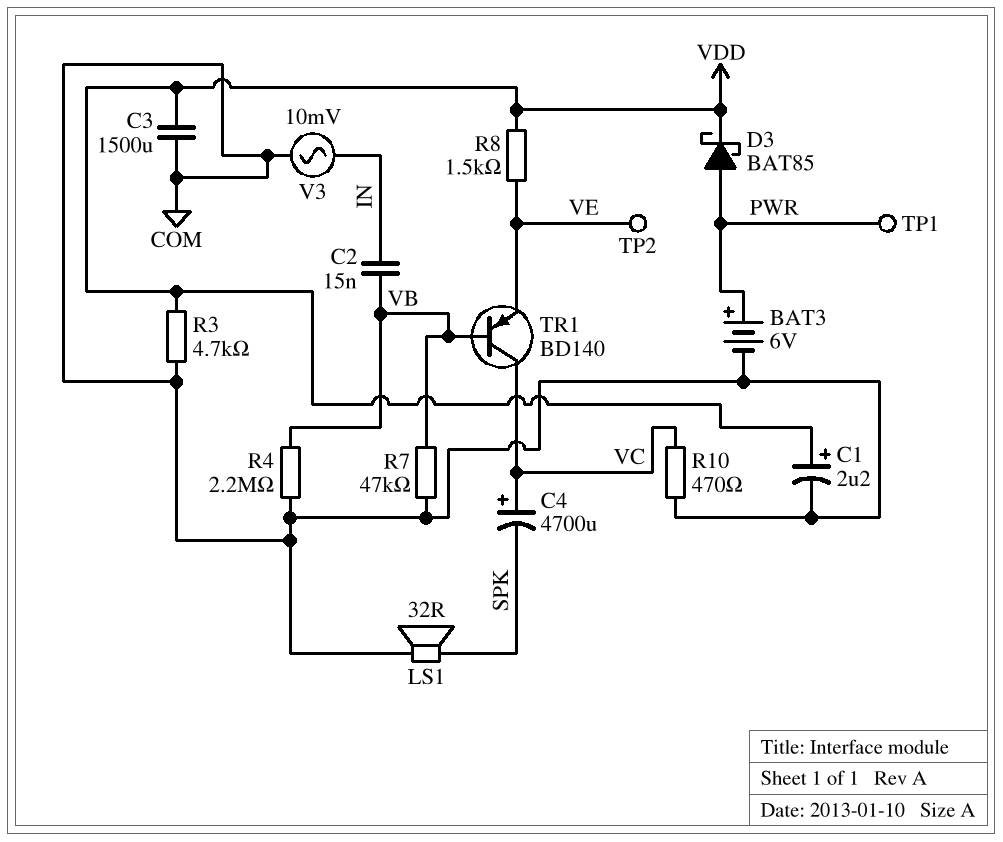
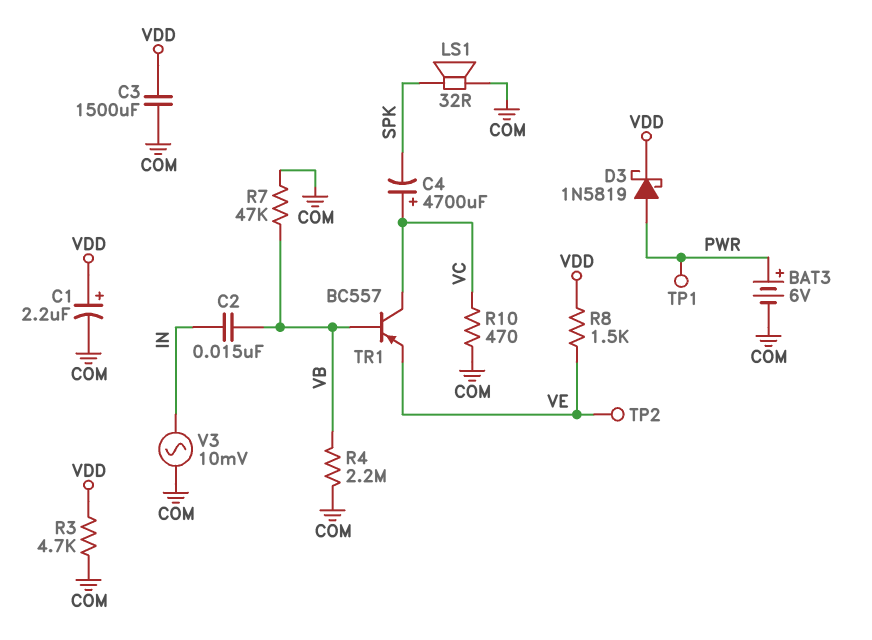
D3: schottky BAT85 (A PWR, K VDD) -> schottky 1N5819 (A PWR, K VDD)
TR1: PNP BD140 (B VB, C VC, E VE) -> PNP BC557 (B VB, C VC, E VE)

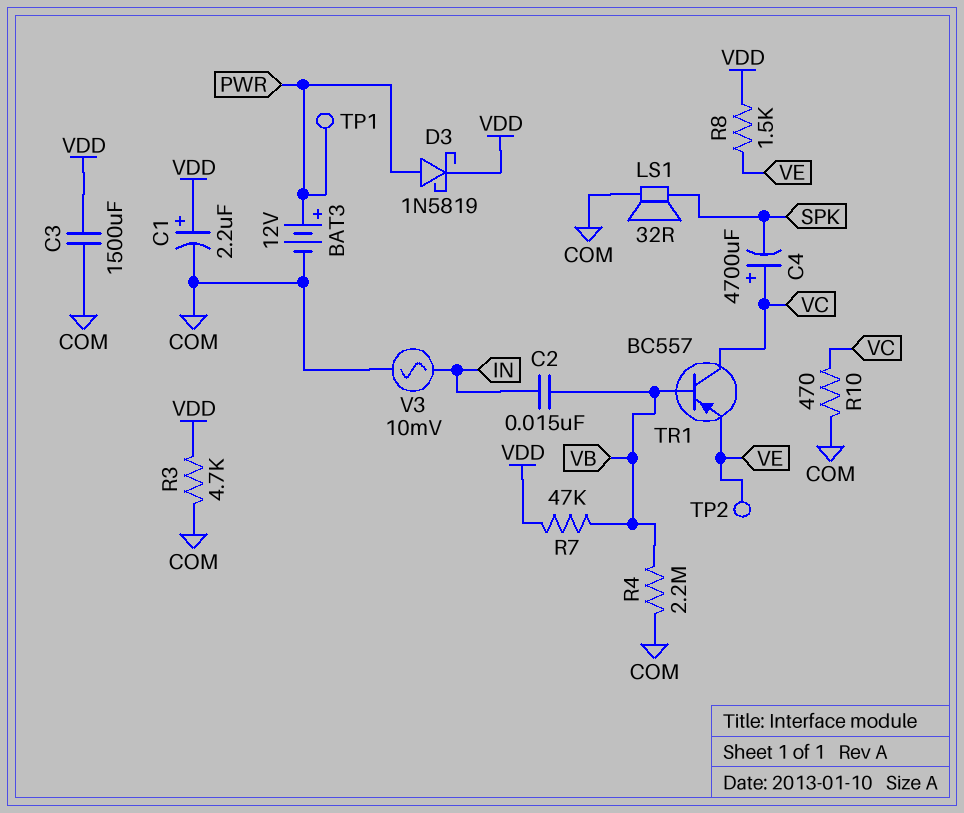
BAT3: 6V (plus PWR, minus COM) -> 12V (plus PWR, minus COM)
R7: 47k (COM, VB) -> 47k (VB, VDD)

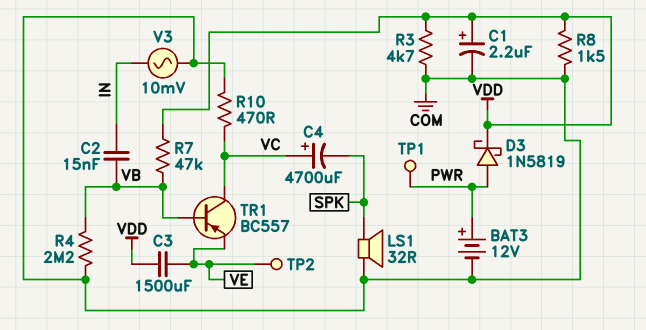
C3: 1500uF (COM, VDD) -> 1500uF (VDD, VE)
R8: 1.5k (VDD, VE) -> 1.5k (COM, VDD)

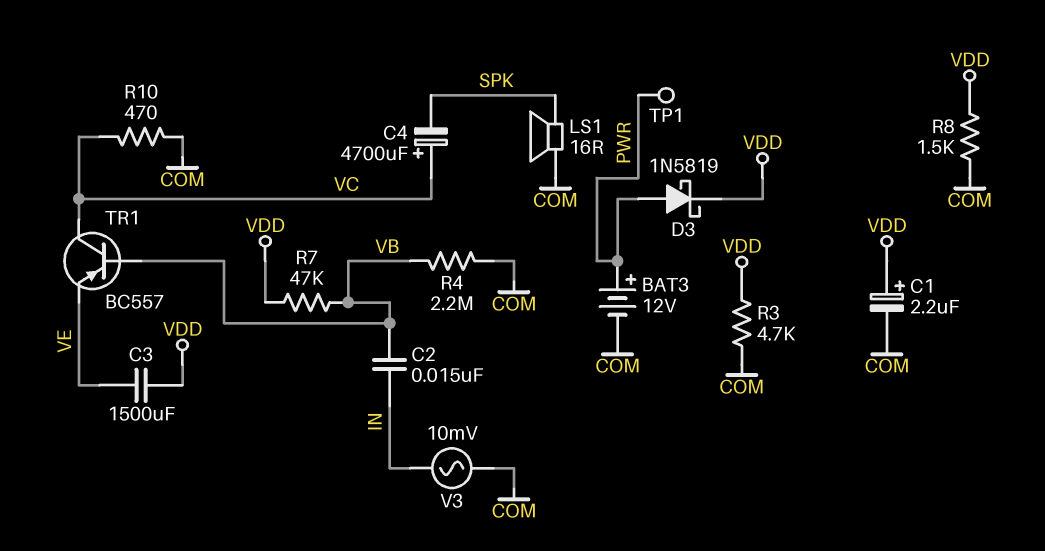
LS1: speaker 32R (COM, SPK) -> speaker 16R (COM, SPK)
TP2: test point (VE) -> none

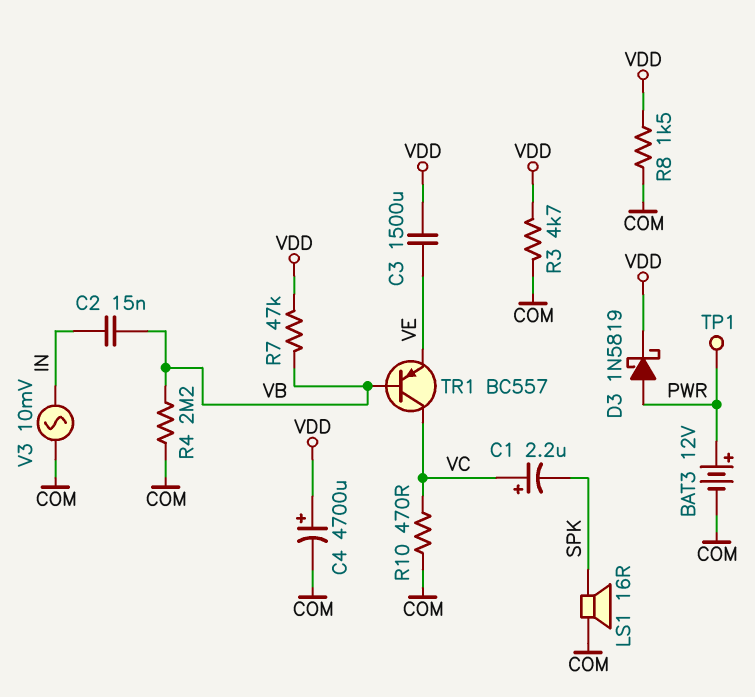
C1: 2.2uF (plus VDD, minus COM) -> 2.2uF (plus VC, minus SPK)
C4: 4700uF (plus VC, minus SPK) -> 4700uF (plus VDD, minus COM)

